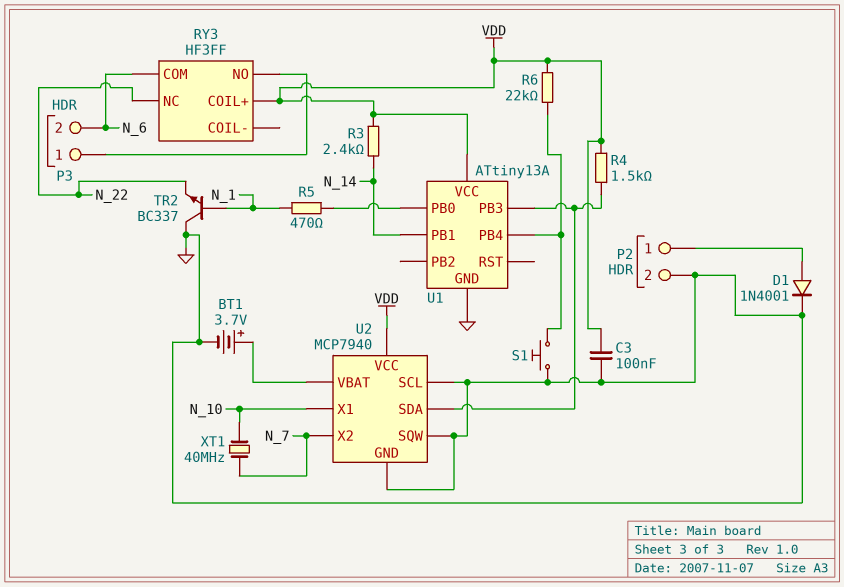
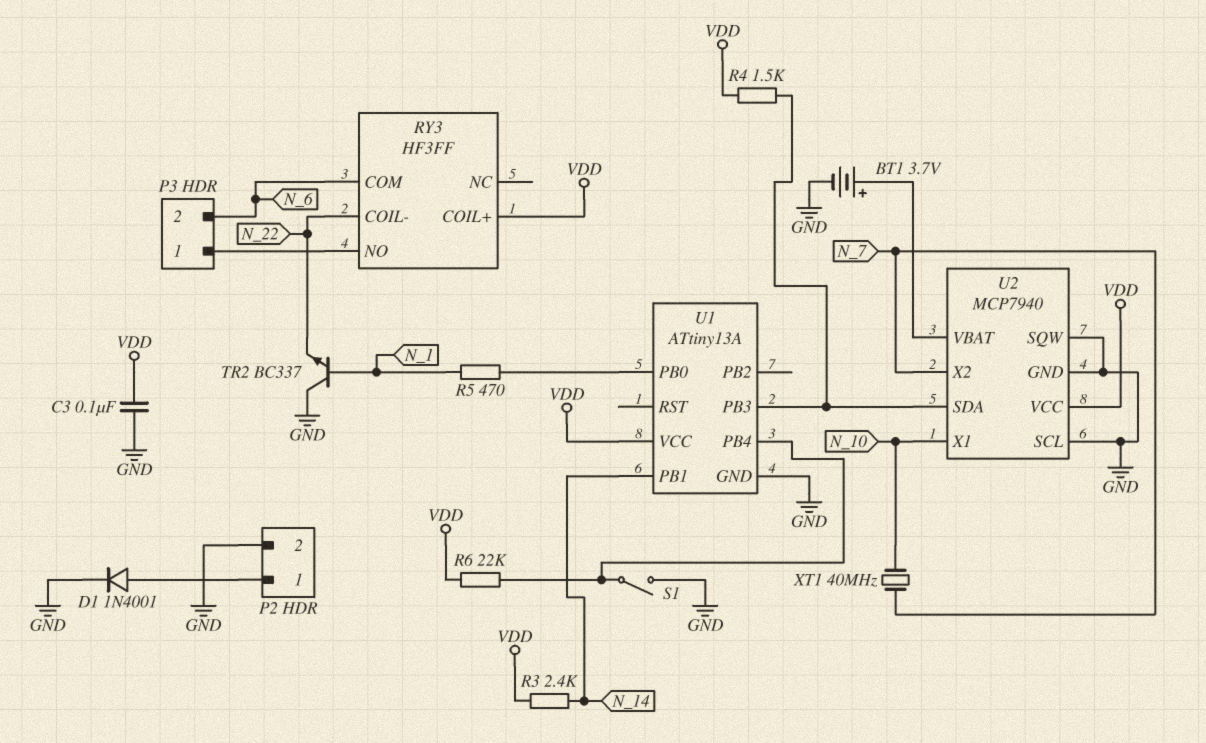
RY3 pin COIL-: none -> N_22
RY3 pin NC: N_22 -> none
S1: button (GND, U1/PB4) -> switch (GND, U1/PB4)

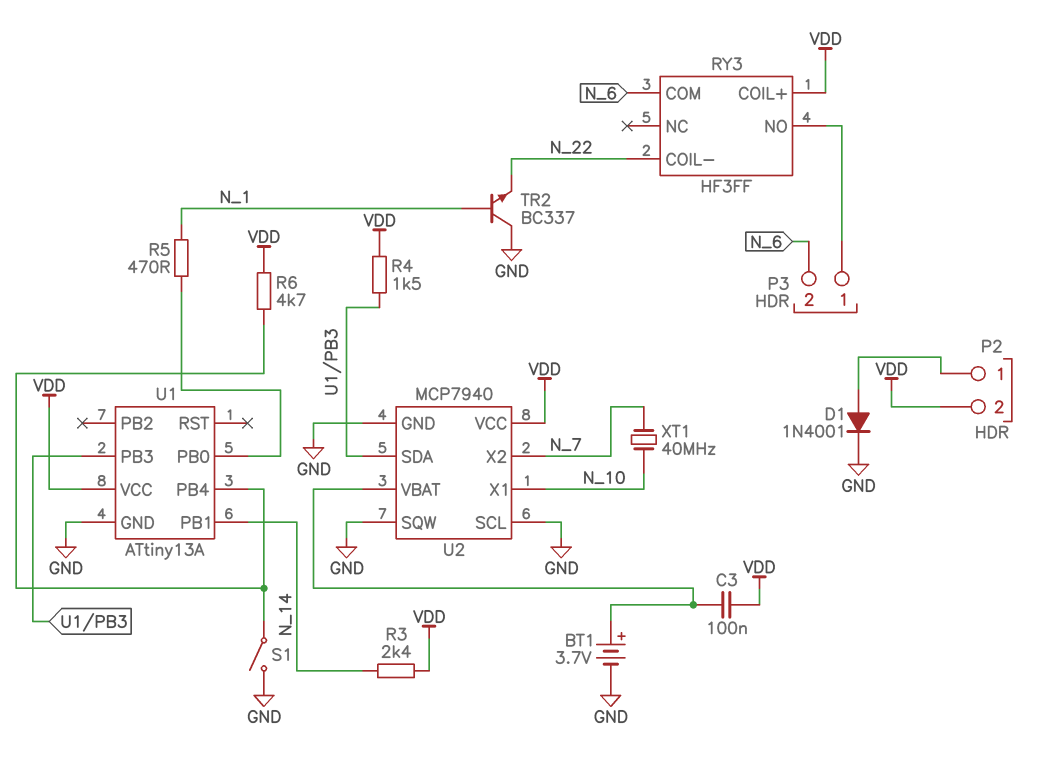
C3: 100nF (GND, VDD) -> 100nF (U2/VBAT, VDD)
P2 pin 2: GND -> VDD
R6: 22k (U1/PB4, VDD) -> 4.7k (U1/PB4, VDD)

